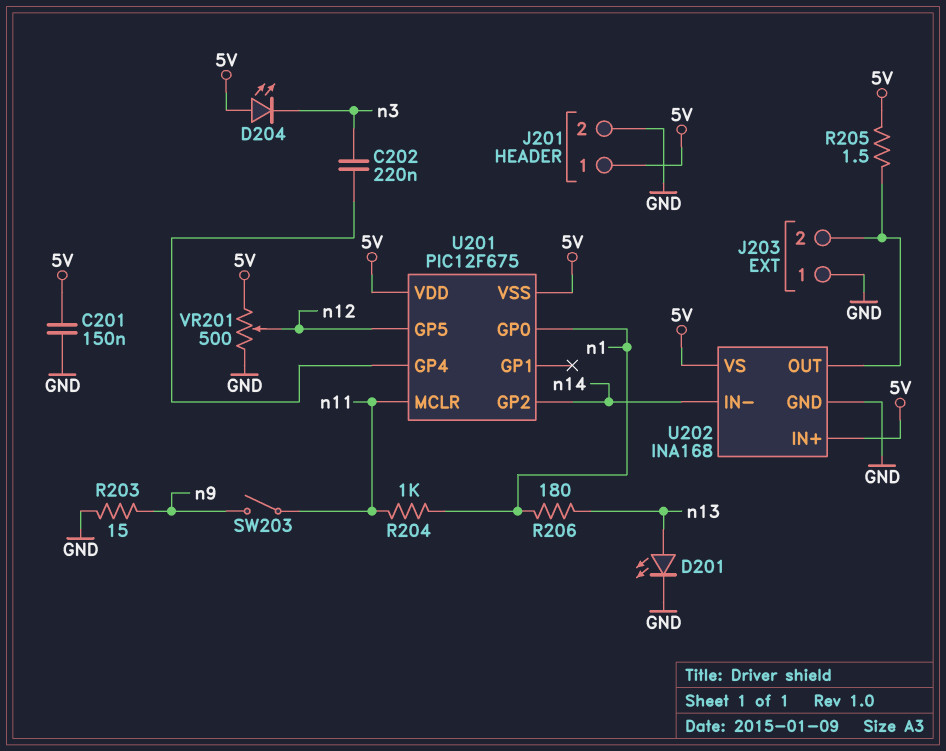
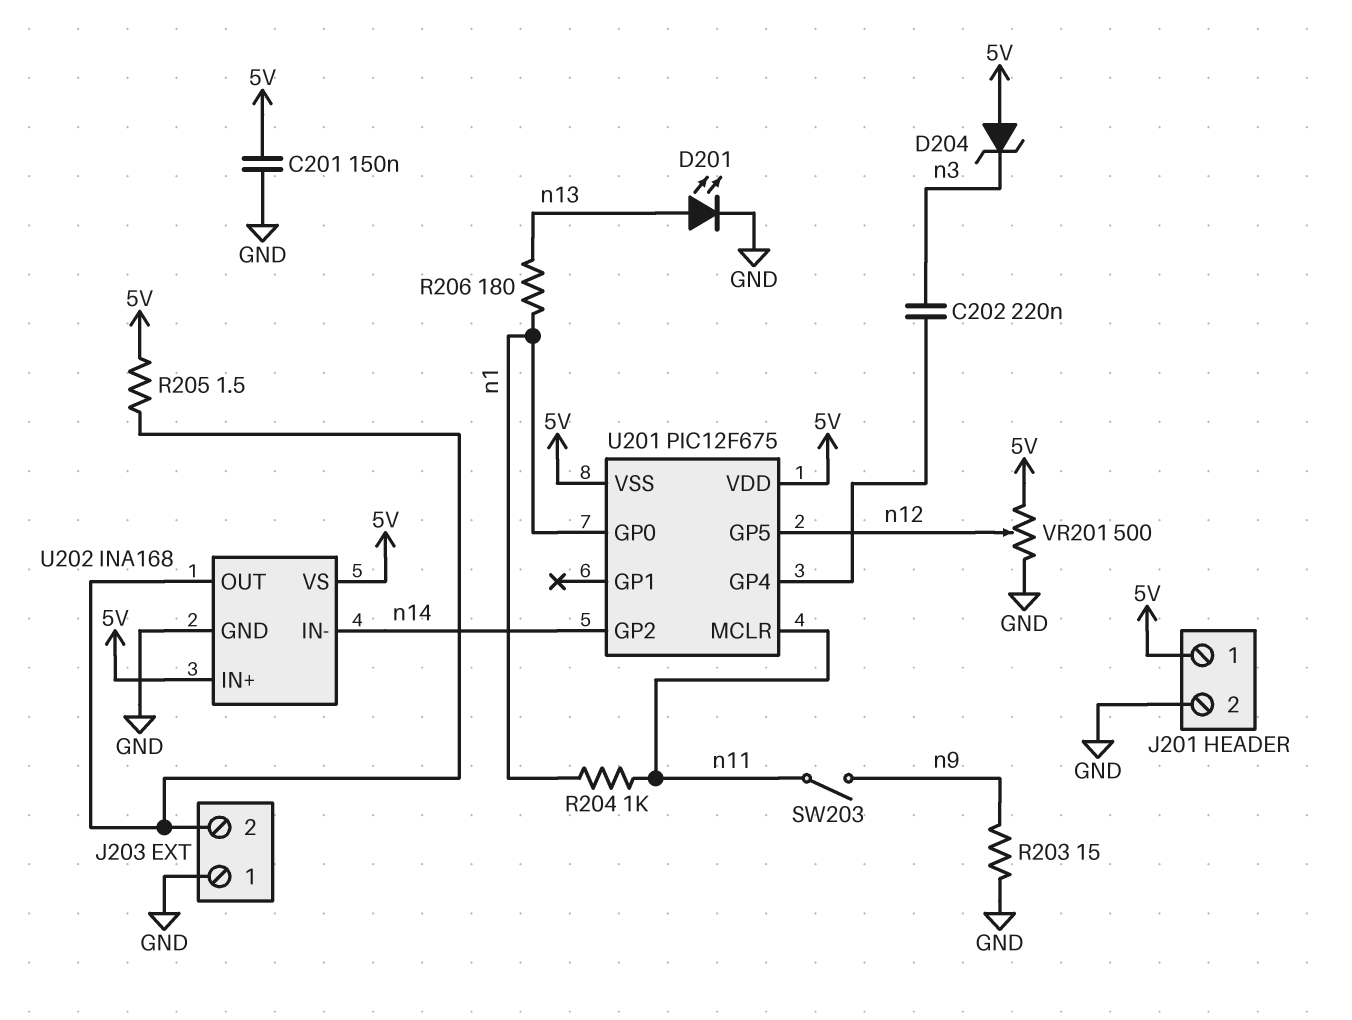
D204: LED (A 5V, K n3) -> zener (A 5V, K n3)

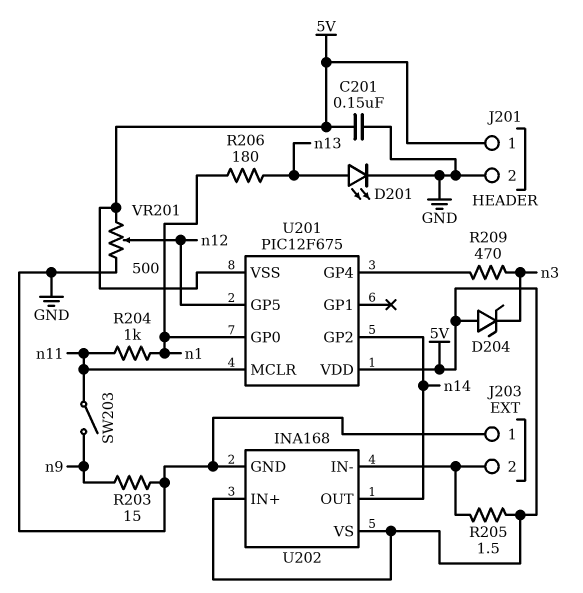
C202: 220nF (U201/GP4, n3) -> none
R209: none -> 470 (U201/GP4, n3)
U202 pin IN-: n14 -> J203/2
U202 pin OUT: J203/2 -> n14

